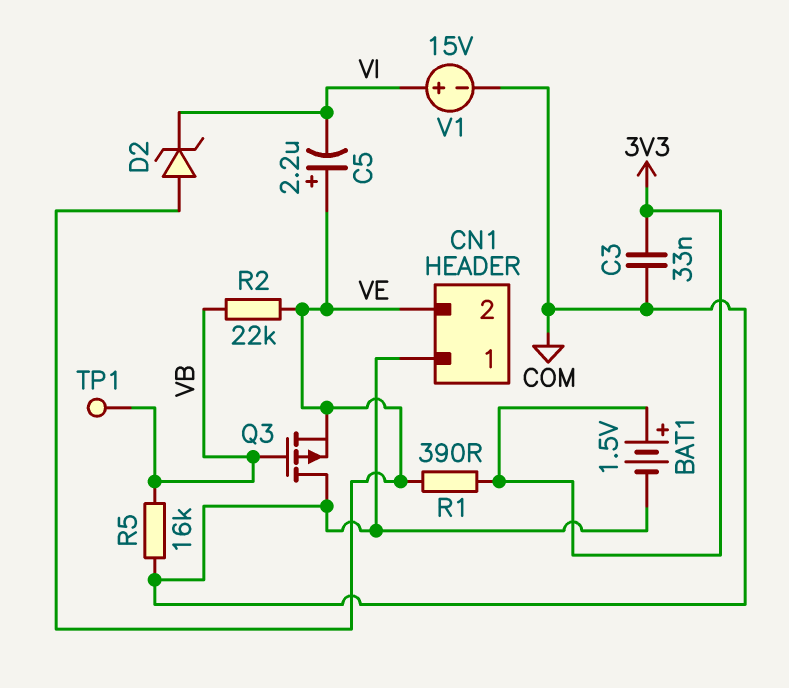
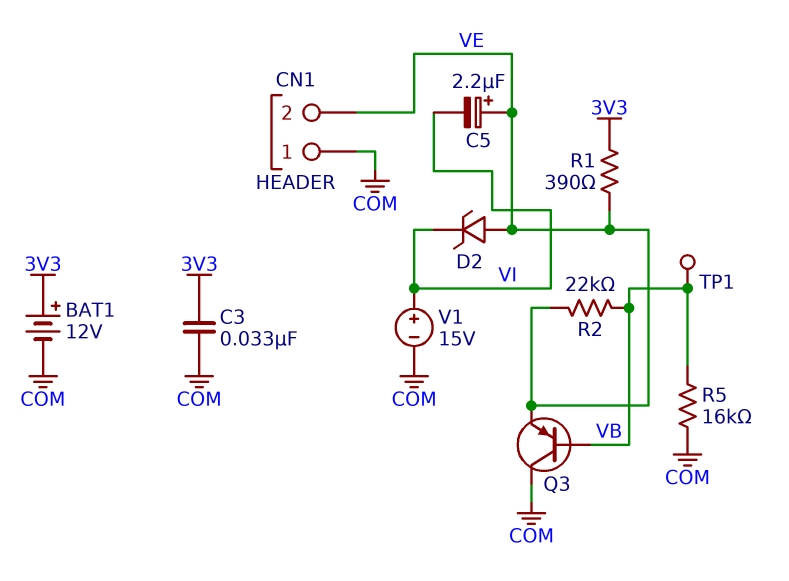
BAT1: 1.5V (plus 3V3, minus COM) -> 12V (plus 3V3, minus COM)
Q3: PMOS (G VB, D COM, S VE) -> PNP (B VB, C COM, E VE)

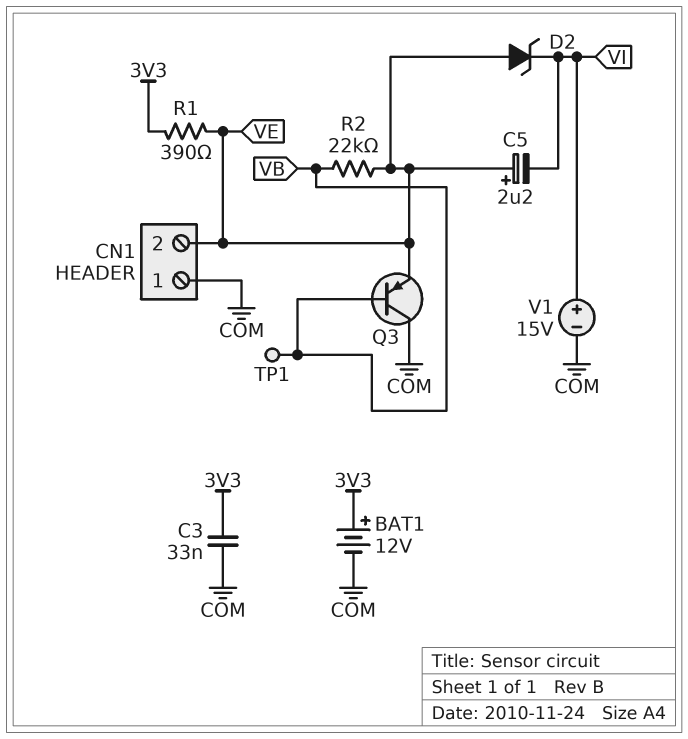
R5: 16k (COM, VB) -> none

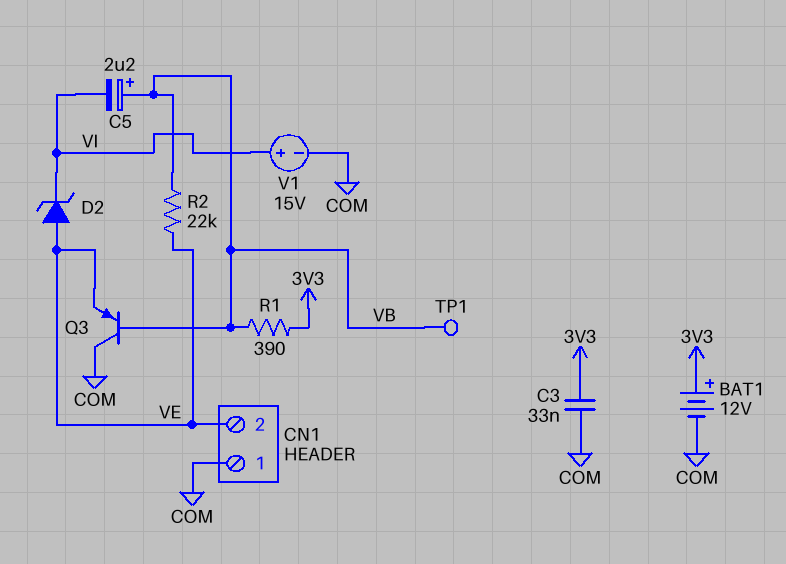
C5: 2.2uF (plus VE, minus VI) -> 2.2uF (plus VB, minus VI)
R1: 390 (3V3, VE) -> 390 (3V3, VB)

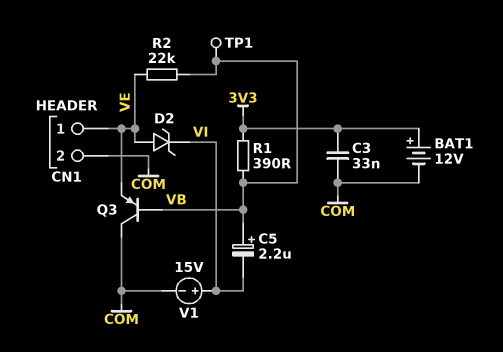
CN1 pin 1: COM -> VE
CN1 pin 2: VE -> COM

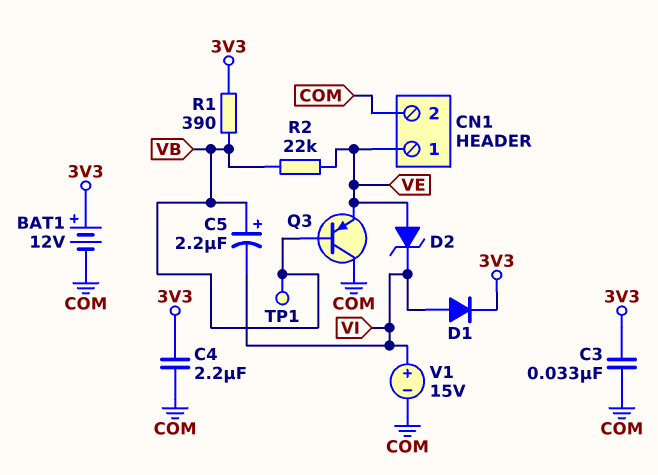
C4: none -> 2.2uF (3V3, COM)
D1: none -> diode (A VI, K 3V3)

